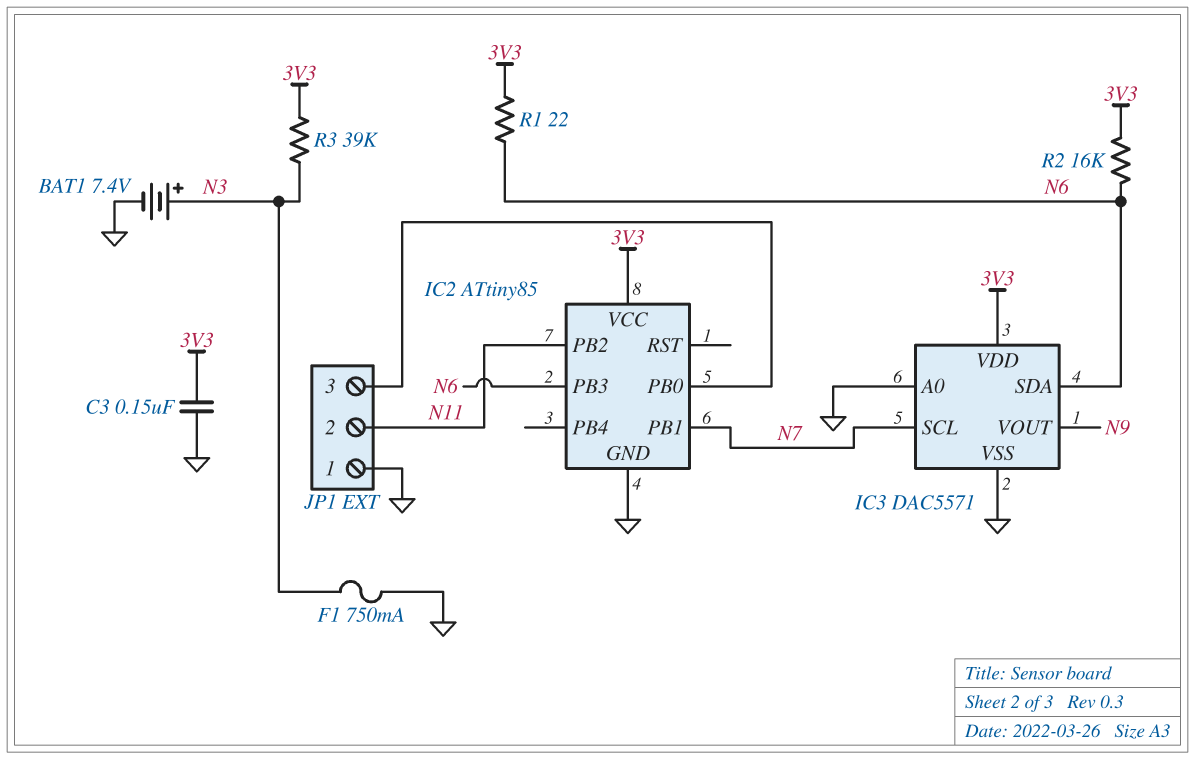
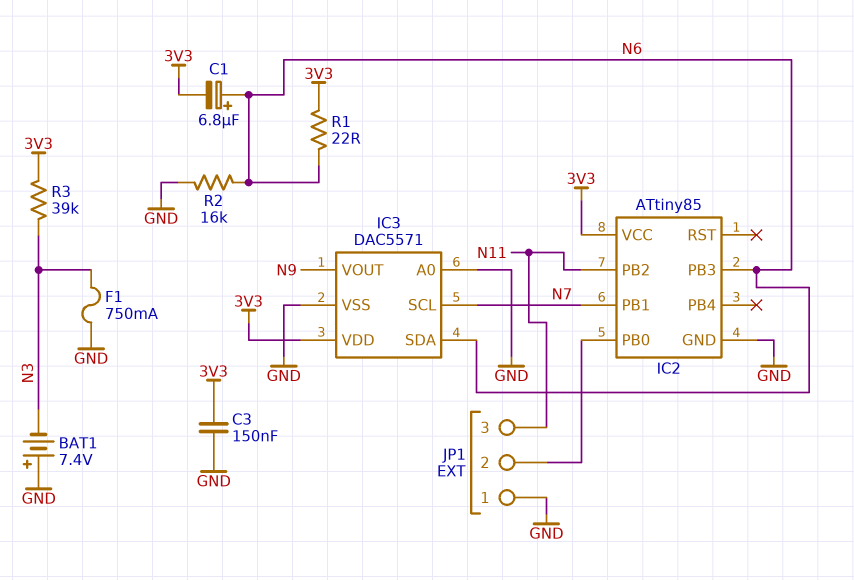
BAT1: 7.4V (plus N3, minus GND) -> 7.4V (plus GND, minus N3)
C1: none -> 6.8uF (plus N6, minus 3V3)
JP1 pin 2: N11 -> IC2/PB0
JP1 pin 3: IC2/PB0 -> N11
R2: 16k (3V3, N6) -> 16k (GND, N6)

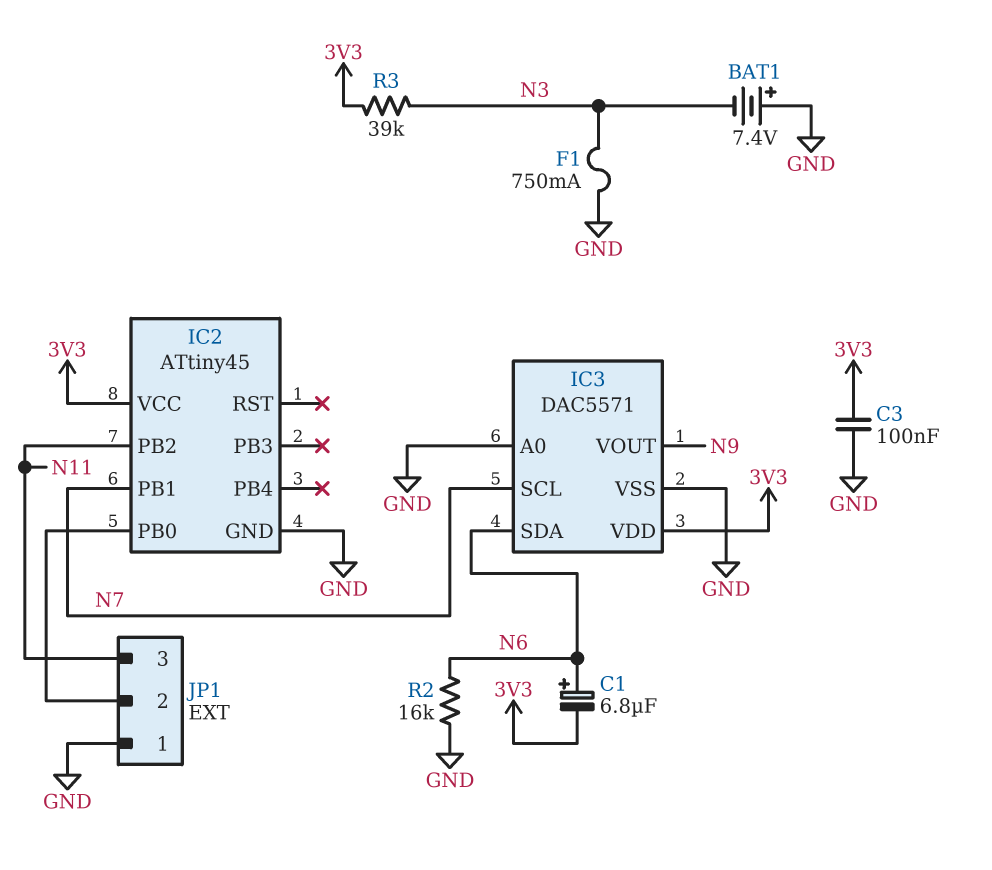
C3: 150nF (3V3, GND) -> 100nF (3V3, GND)
IC2: ATtiny85 -> ATtiny45
IC2 pin PB3: N6 -> none
R1: 22 (3V3, N6) -> none

